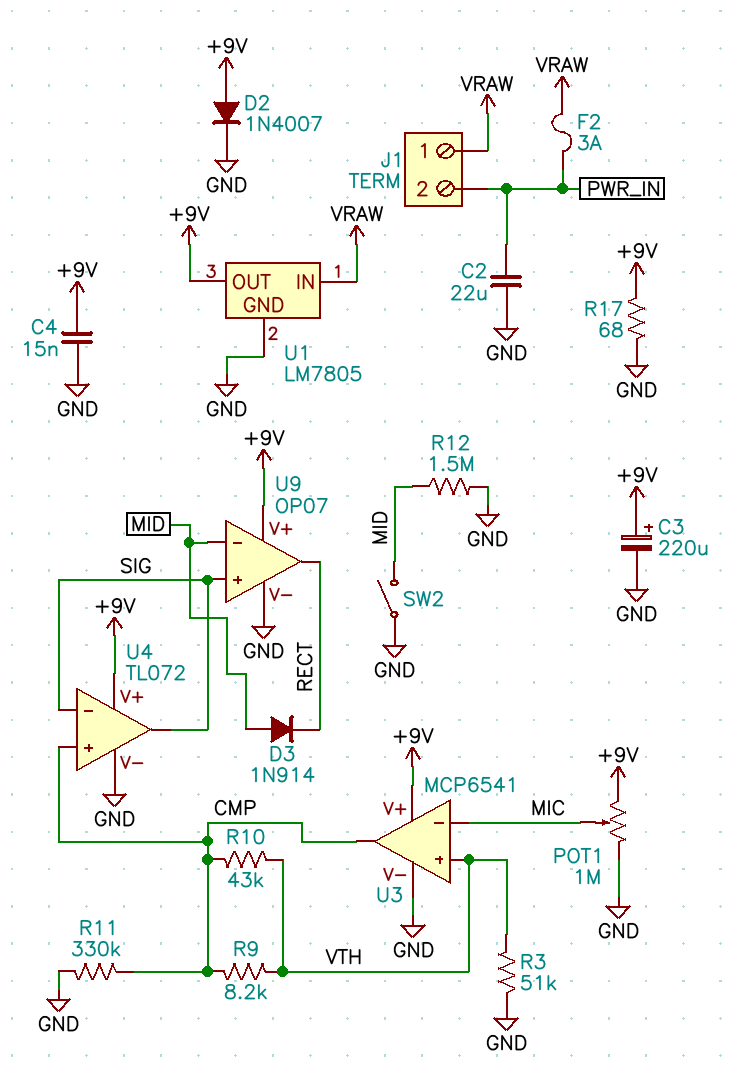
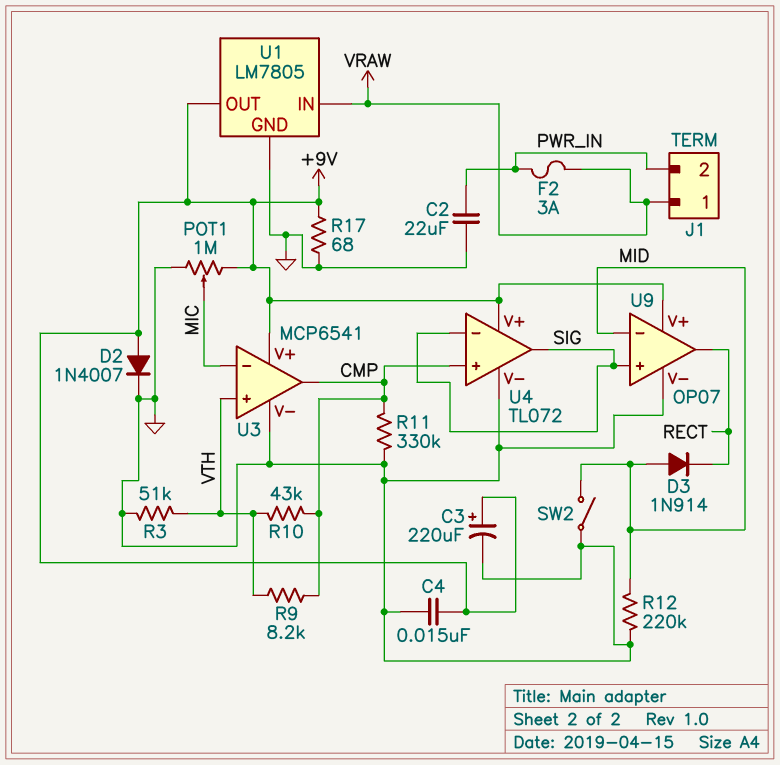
R12: 1.5M (GND, MID) -> 220k (GND, MID)

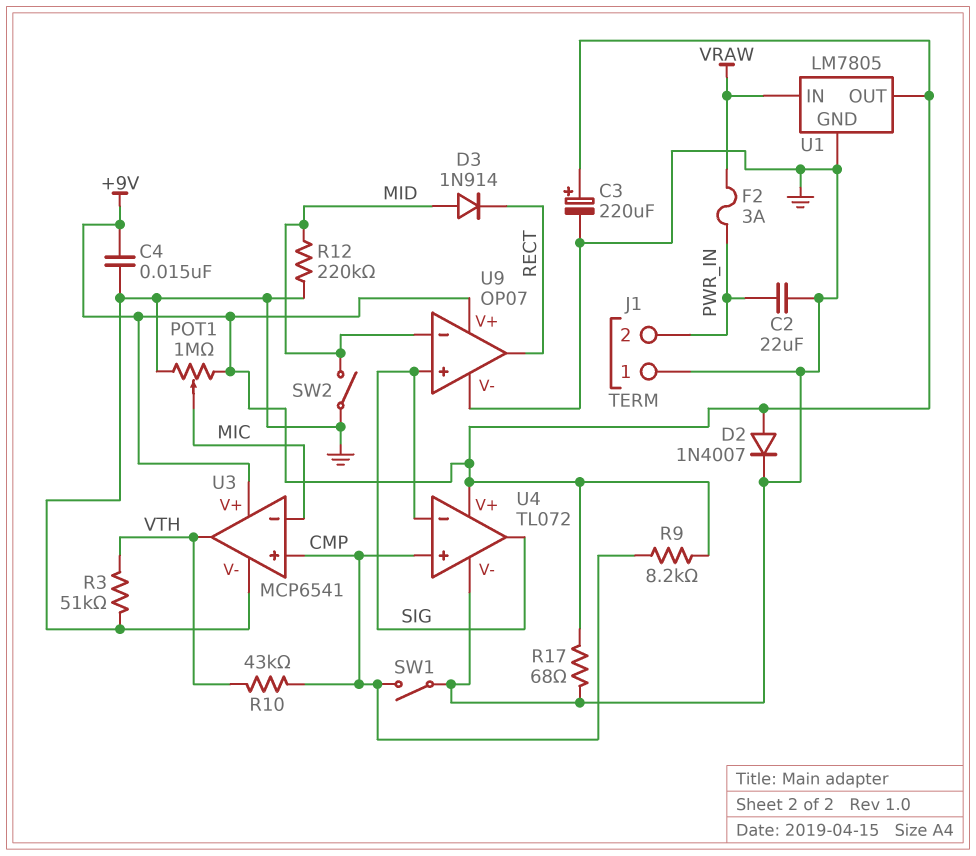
J1 pin 1: VRAW -> GND
R9: 8.2k (CMP, VTH) -> 8.2k (+9V, CMP)
R11: 330k (CMP, GND) -> none
SW1: none -> switch (CMP, GND)
U3 pin in+: VTH -> CMP
U3 pin out: CMP -> VTH

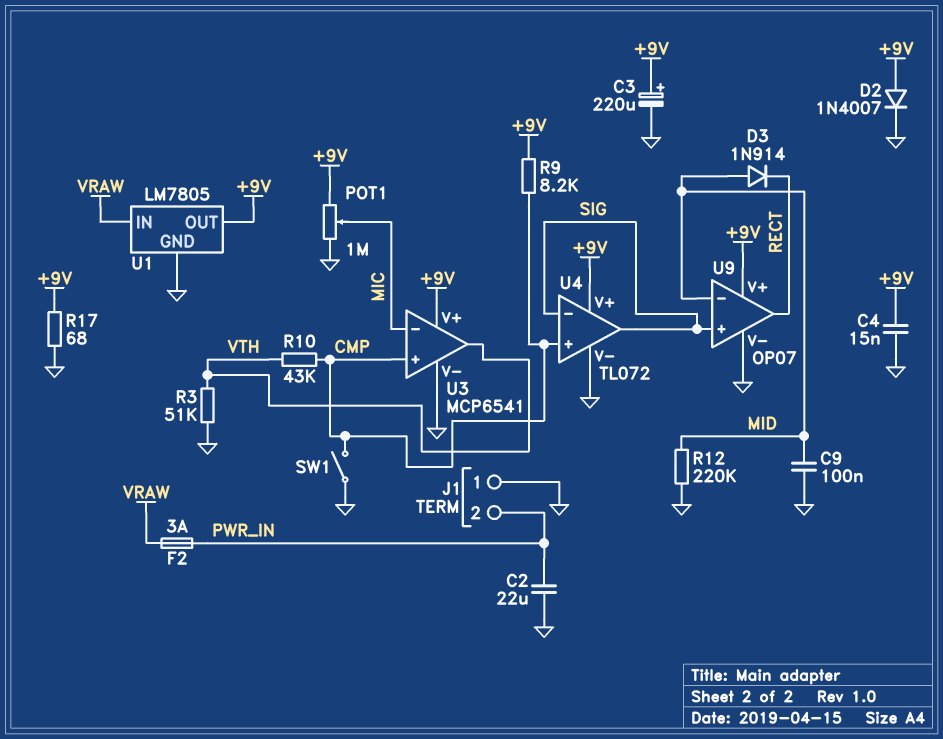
C9: none -> 100nF (GND, MID)
SW2: switch (GND, MID) -> none

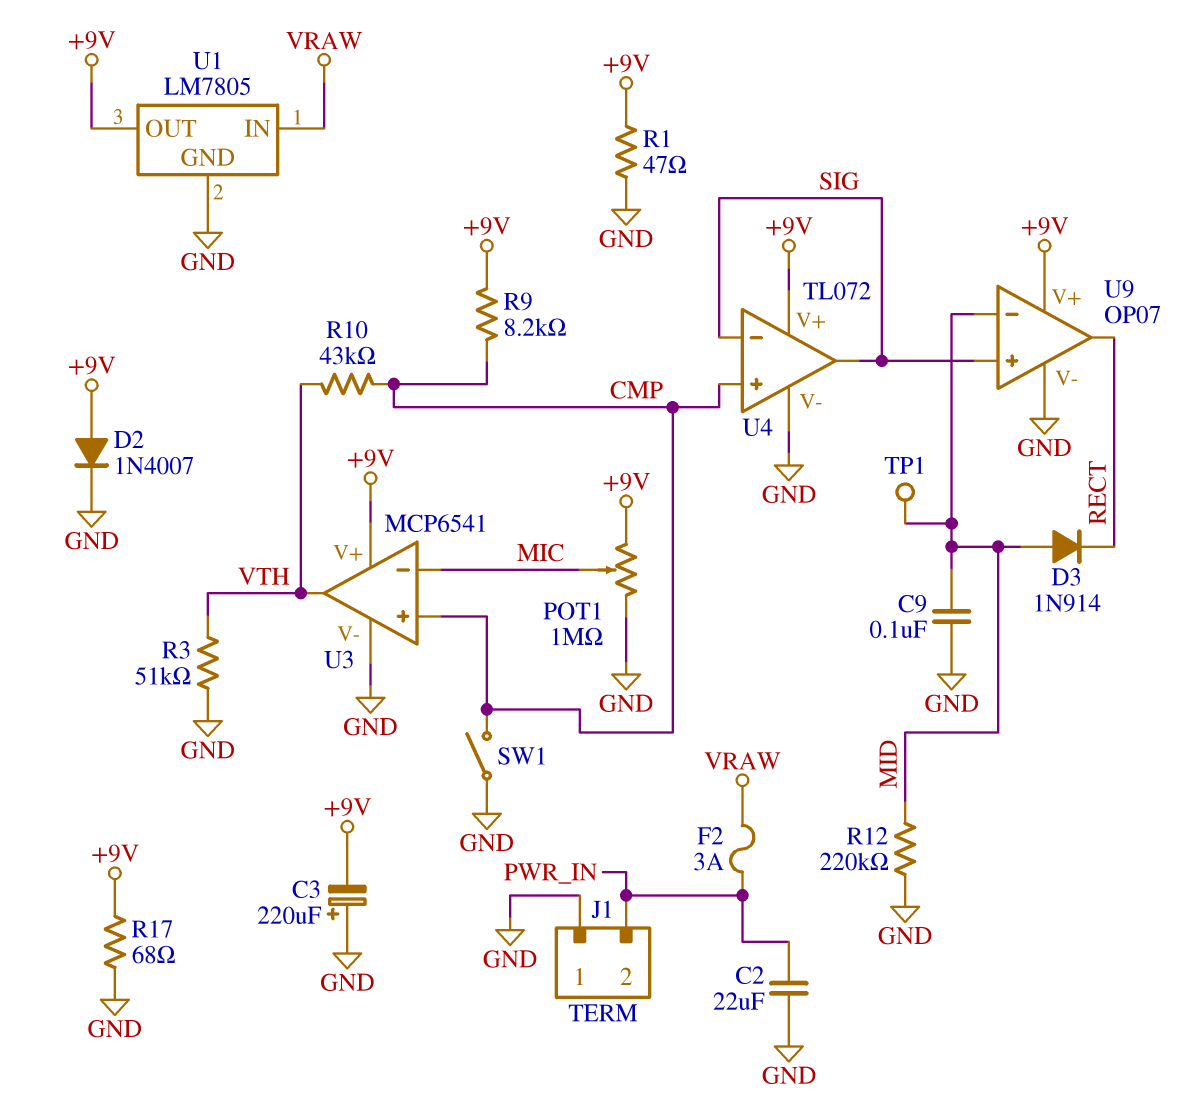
C3: 220uF (plus +9V, minus GND) -> 220uF (plus GND, minus +9V)
C4: 15nF (+9V, GND) -> none
R1: none -> 47 (+9V, GND)
TP1: none -> test point (MID)

